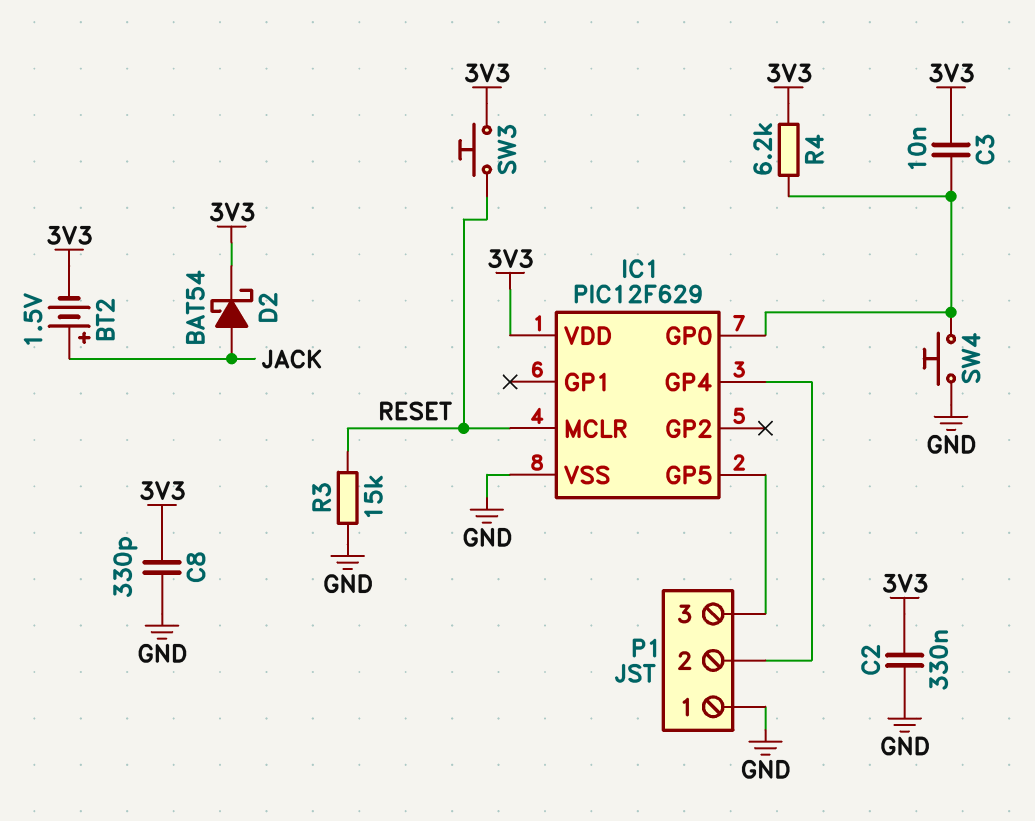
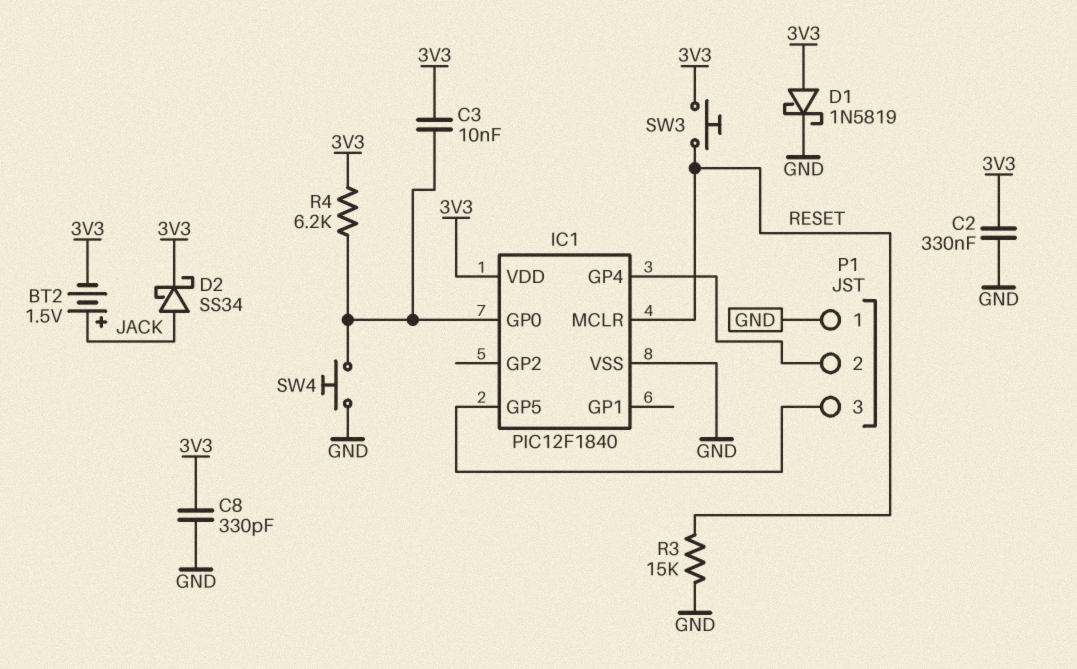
D1: none -> schottky 1N5819 (A 3V3, K GND)
D2: schottky BAT54 (A JACK, K 3V3) -> schottky SS34 (A JACK, K 3V3)
IC1: PIC12F629 -> PIC12F1840

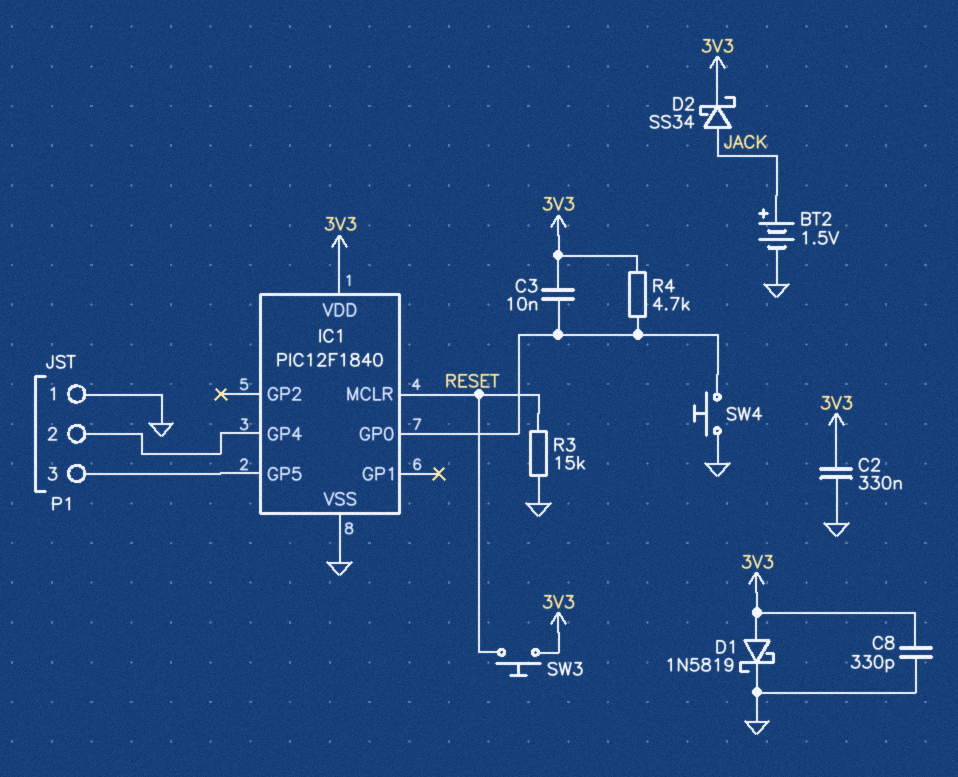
BT2: 1.5V (plus JACK, minus 3V3) -> 1.5V (plus JACK, minus GND)
R4: 6.2k (3V3, IC1/GP0) -> 4.7k (3V3, IC1/GP0)

